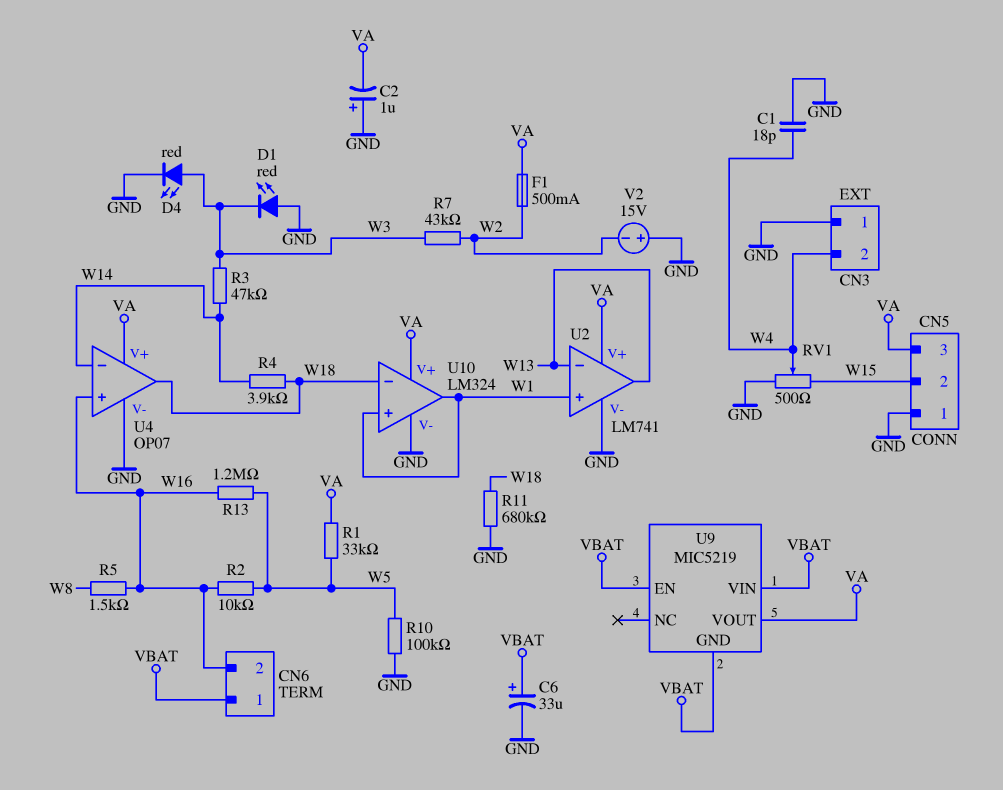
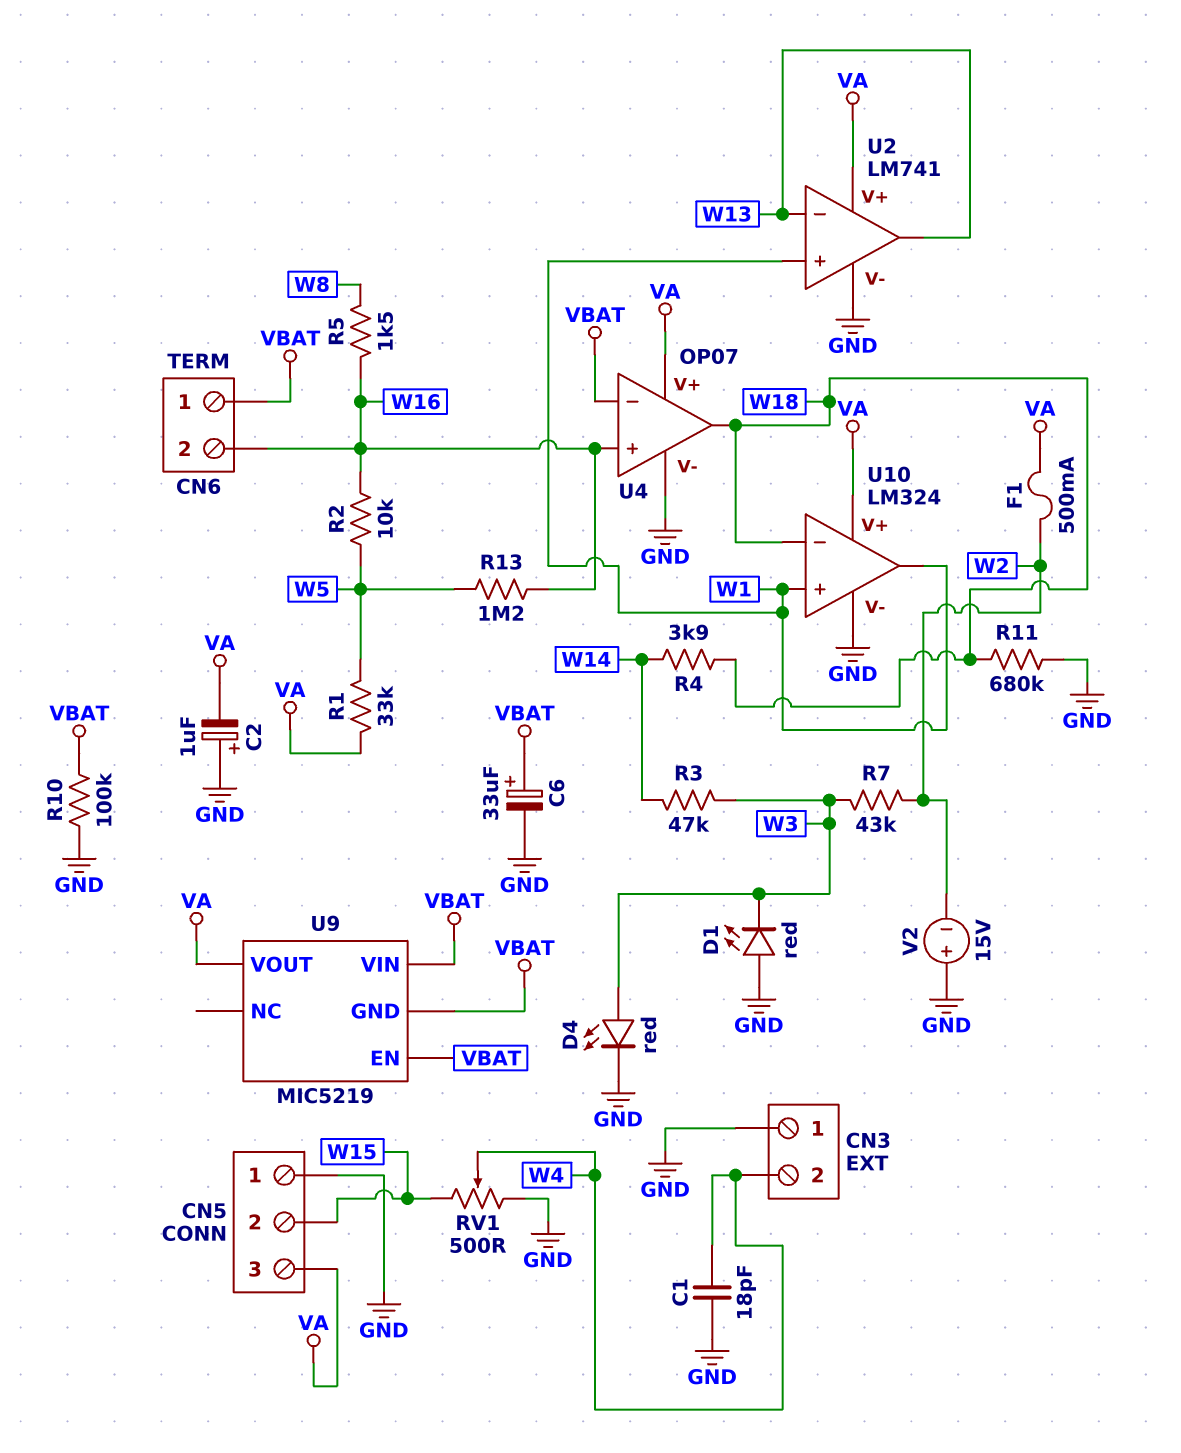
R10: 100k (GND, W5) -> 100k (GND, VBAT)
U4 pin in-: W14 -> VBAT

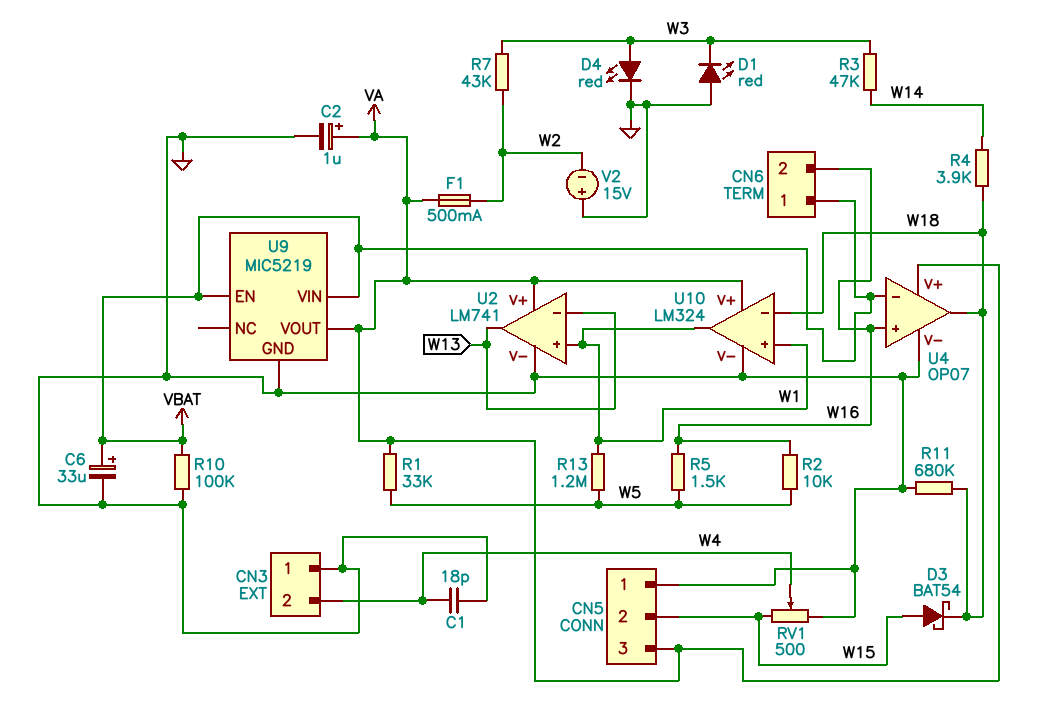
C2: 1uF (plus GND, minus VA) -> 1uF (plus VA, minus GND)
D3: none -> schottky BAT54 (A W15, K W18)
R5: 1.5k (W8, W16) -> 1.5k (W5, W16)
R13: 1.2M (W5, W16) -> 1.2M (W1, W5)
U9 pin GND: VBAT -> GND

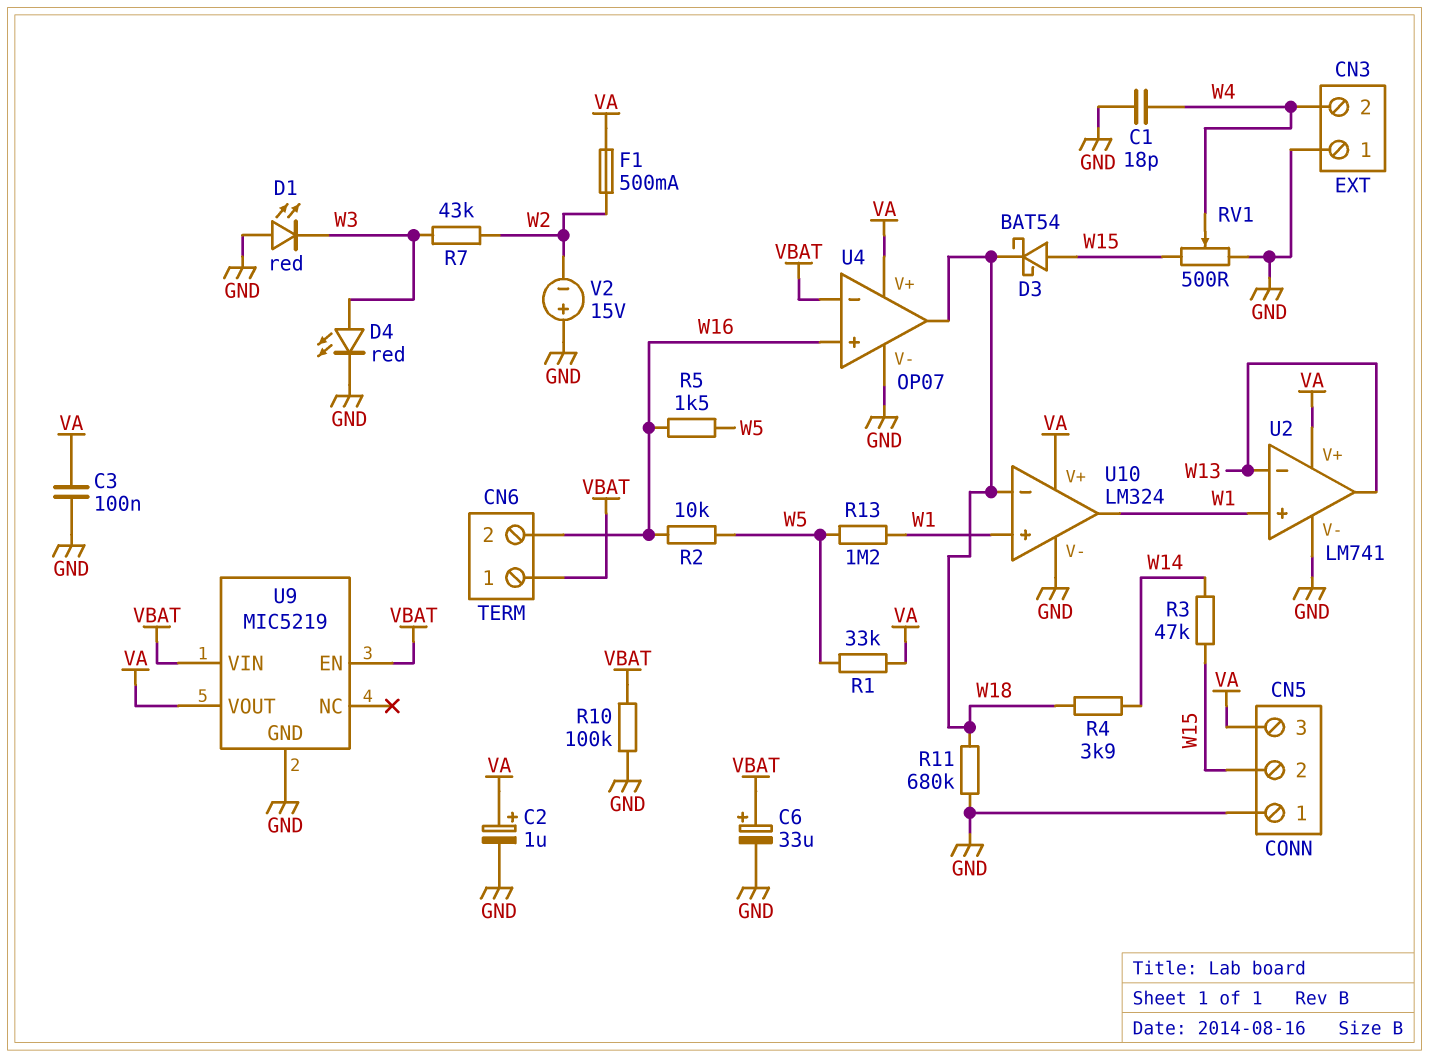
C3: none -> 100nF (GND, VA)
R3: 47k (W3, W14) -> 47k (W14, W15)

